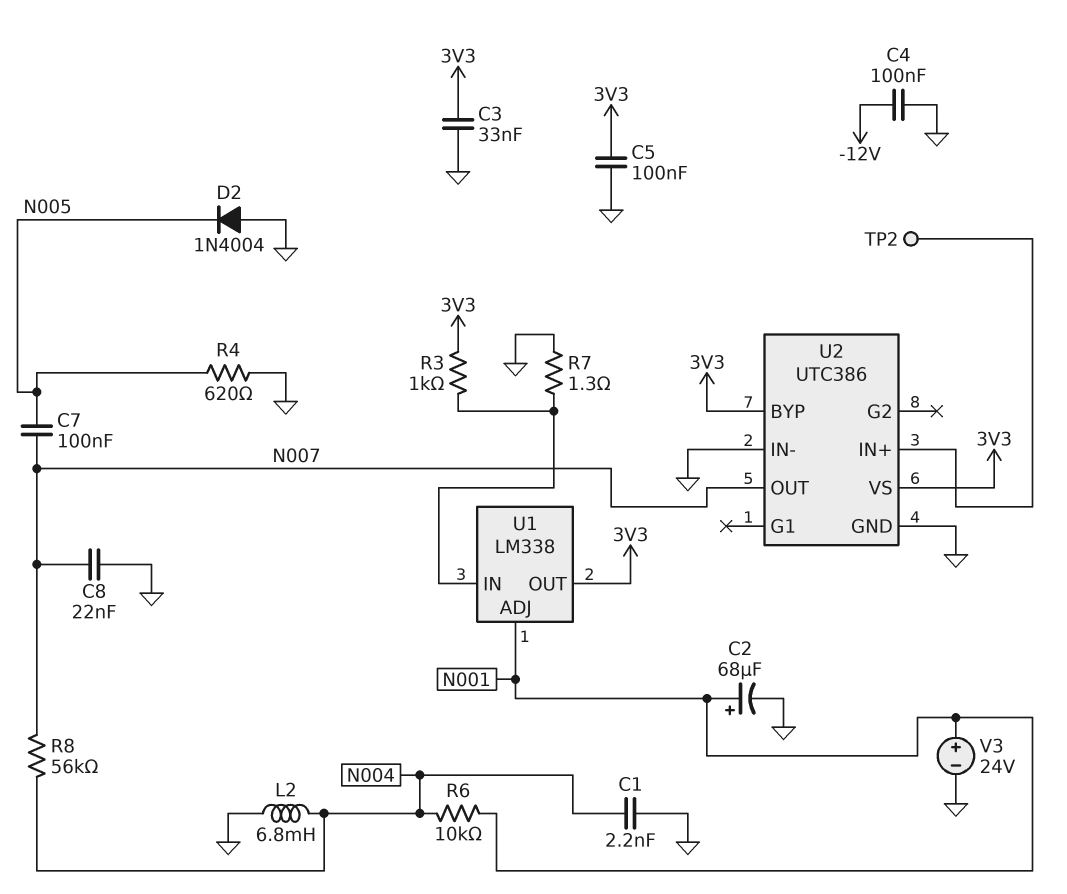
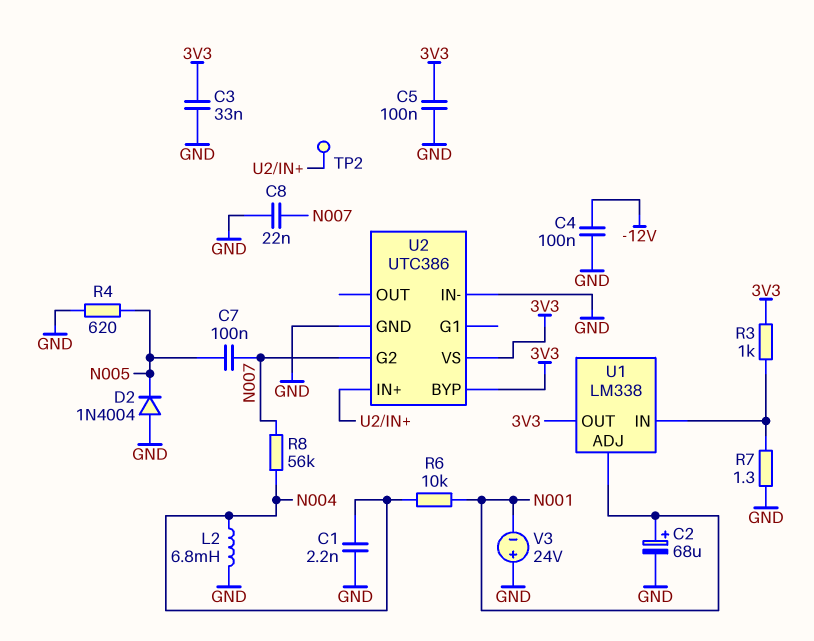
U2 pin G2: none -> N007
U2 pin OUT: N007 -> none
V3: 24V (plus N001, minus GND) -> 24V (plus GND, minus N001)

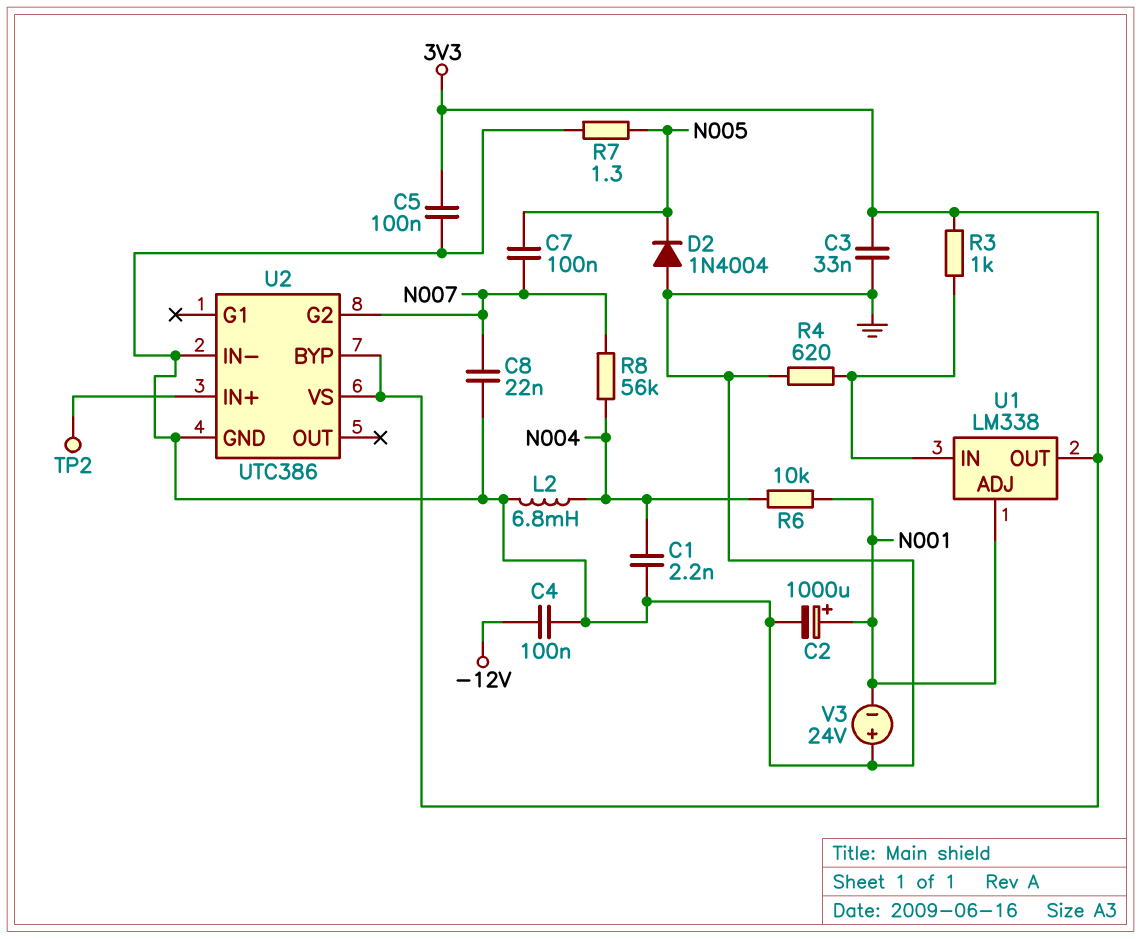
C2: 68uF (plus N001, minus GND) -> 1000uF (plus N001, minus GND)
R4: 620 (GND, N005) -> 620 (GND, U1/IN)
R7: 1.3 (GND, U1/IN) -> 1.3 (GND, N005)

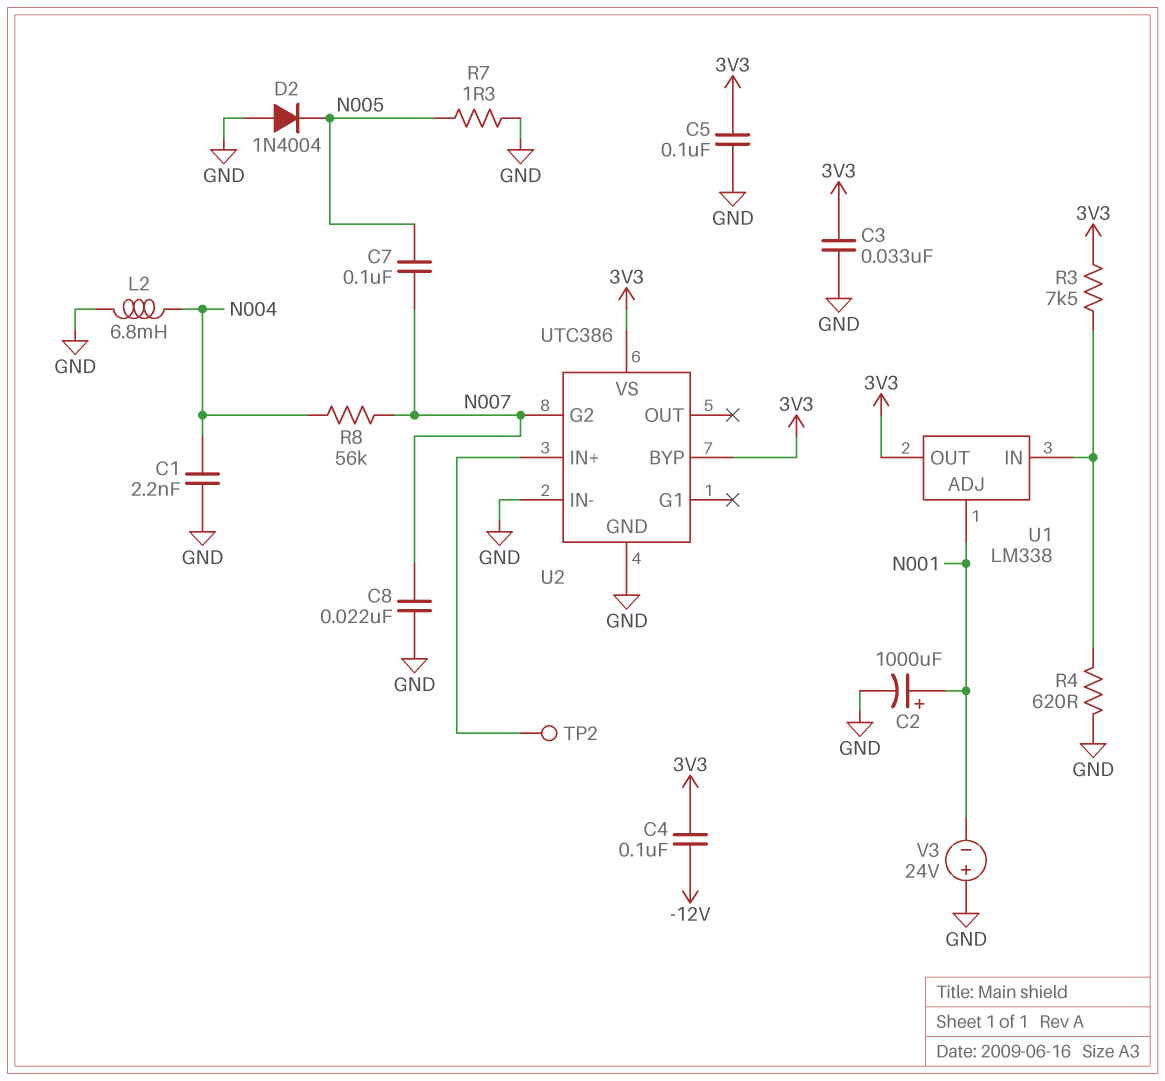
C4: 100nF (-12V, GND) -> 100nF (-12V, 3V3)
R3: 1k (3V3, U1/IN) -> 7.5k (3V3, U1/IN)
R6: 10k (N001, N004) -> none

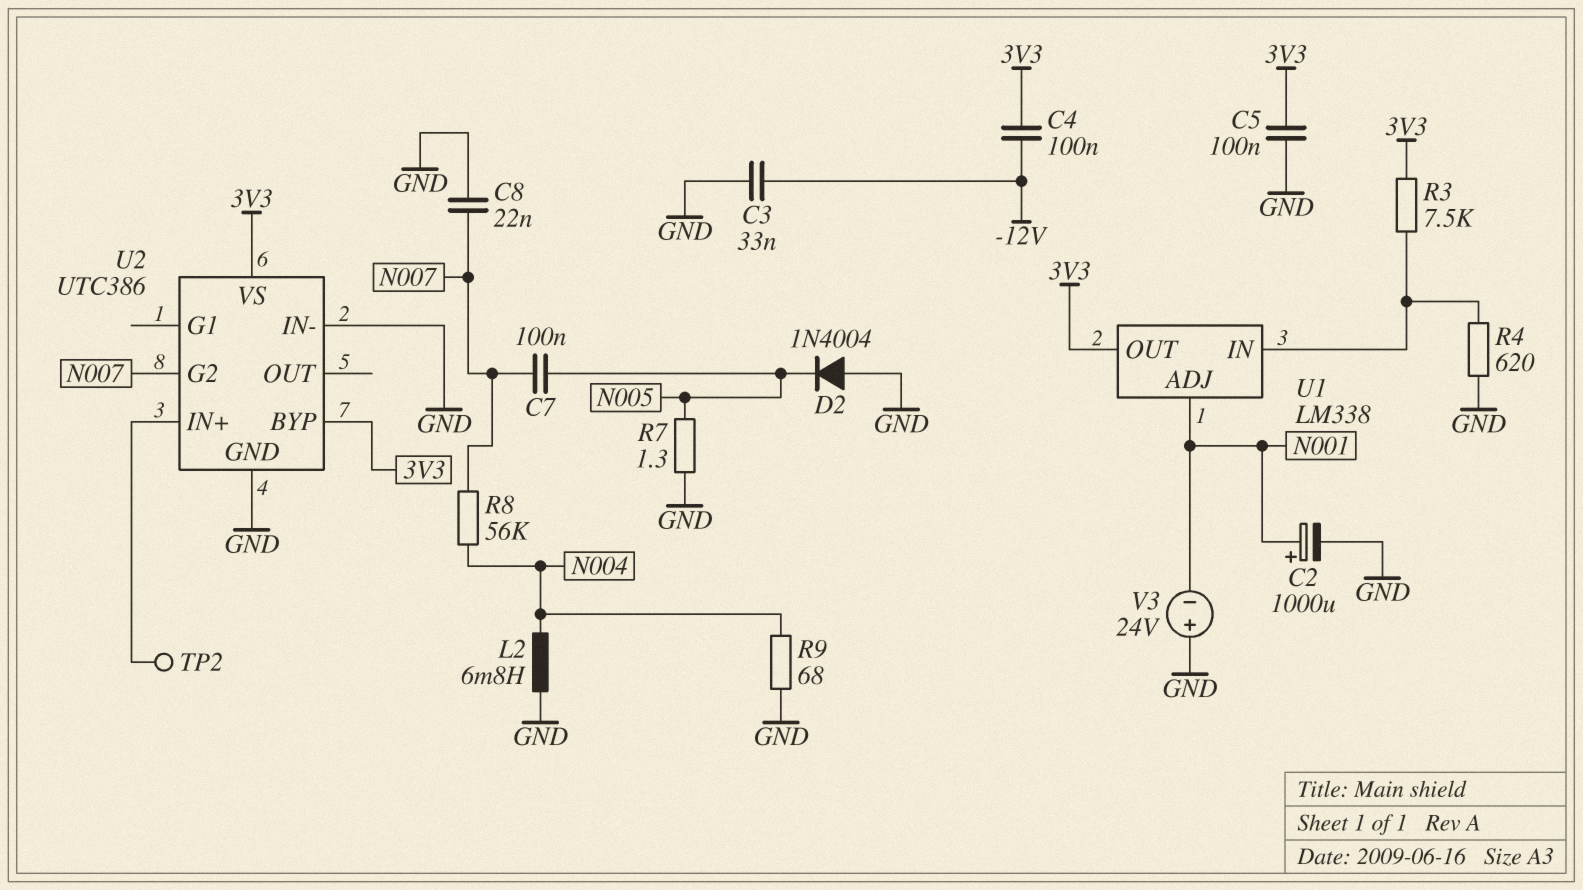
C1: 2.2nF (GND, N004) -> none
C3: 33nF (3V3, GND) -> 33nF (-12V, GND)
R9: none -> 68 (GND, N004)

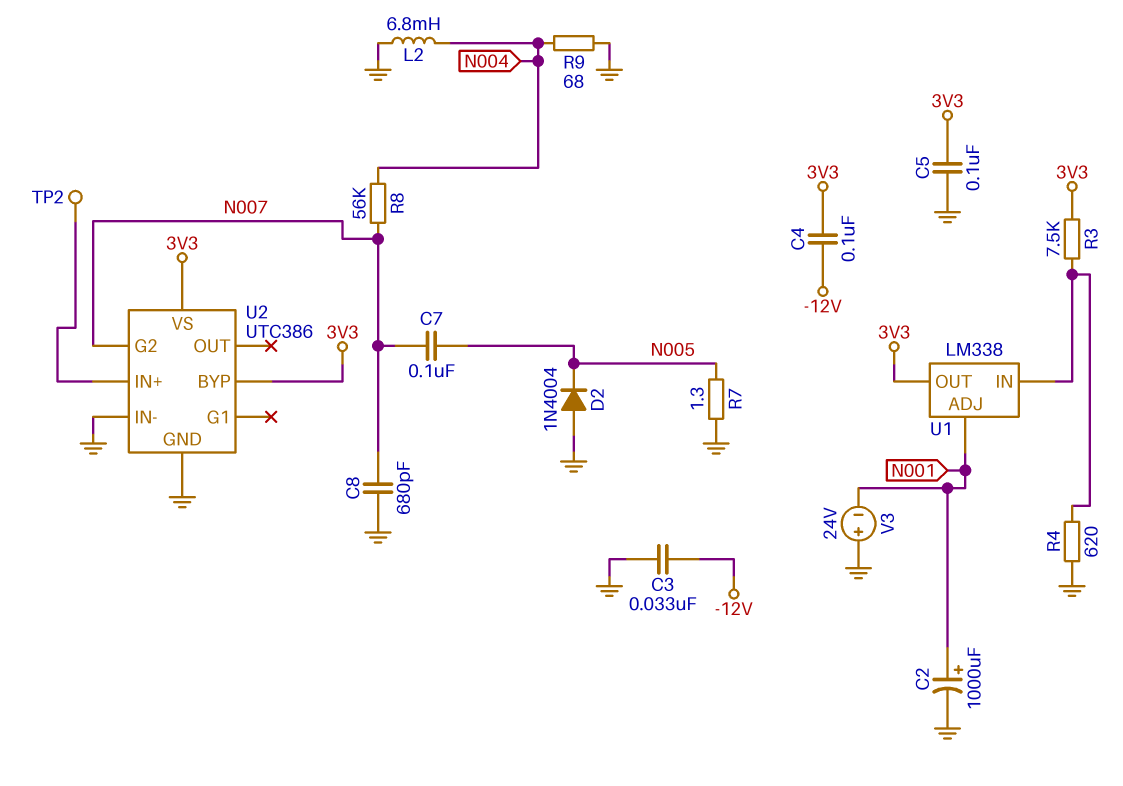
C8: 22nF (GND, N007) -> 680pF (GND, N007)

